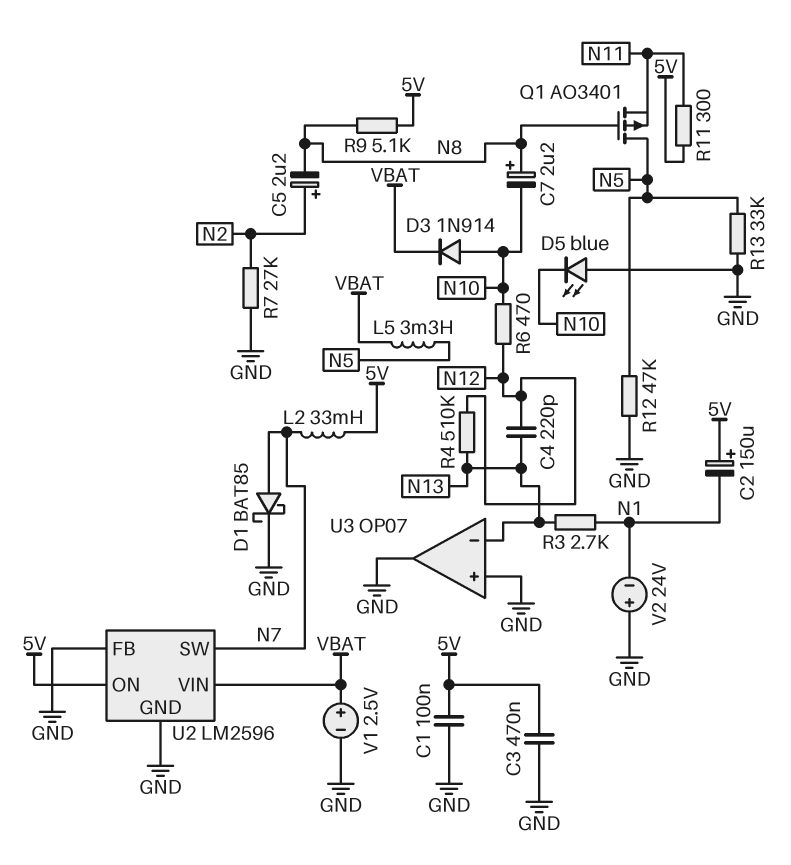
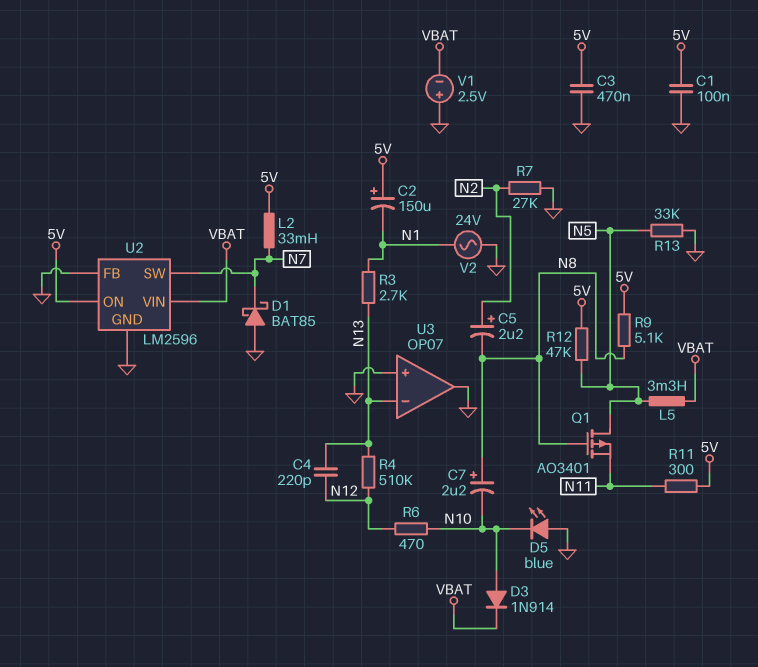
D1: schottky BAT85 (A N7, K GND) -> schottky BAT85 (A GND, K N7)
R12: 47k (GND, N5) -> 47k (5V, N5)
V1: 2.5V (plus VBAT, minus GND) -> 2.5V (plus GND, minus VBAT)
V2: 24V (plus GND, minus N1) -> AC 24V (GND, N1)

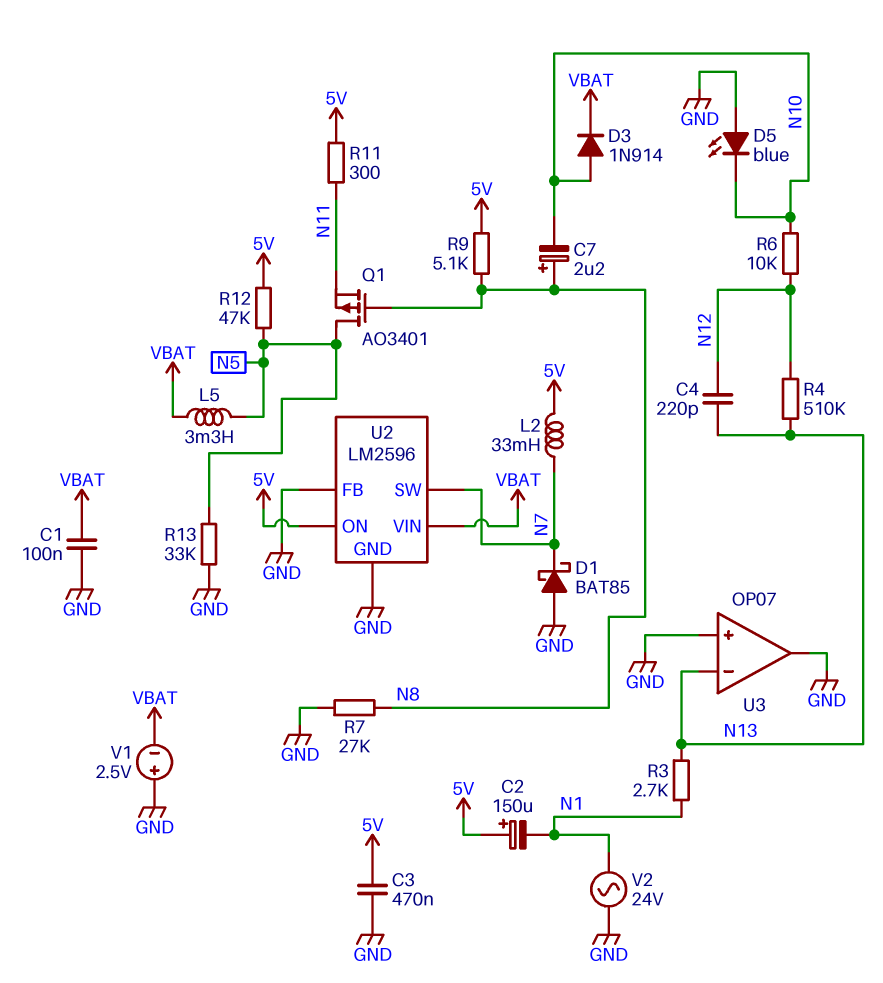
C1: 100nF (5V, GND) -> 100nF (GND, VBAT)
C5: 2.2uF (plus N2, minus N8) -> none
R6: 470 (N10, N12) -> 10k (N10, N12)
R7: 27k (GND, N2) -> 27k (GND, N8)

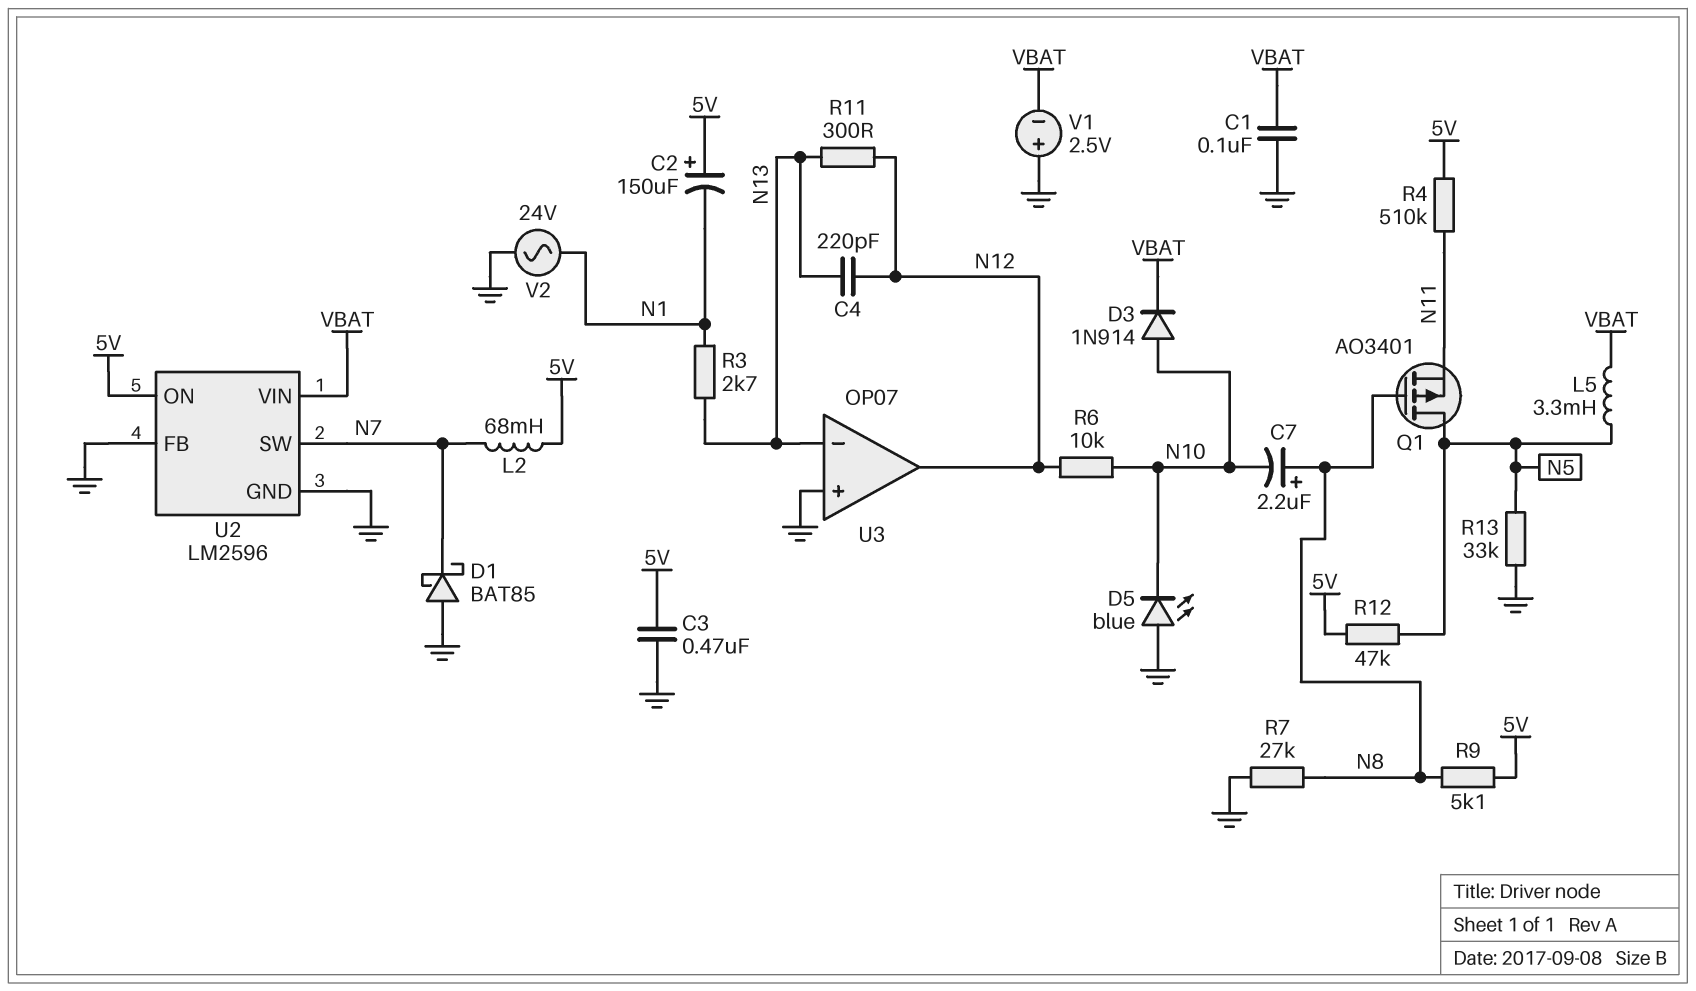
L2: 33mH (5V, N7) -> 68mH (5V, N7)
R4: 510k (N12, N13) -> 510k (5V, N11)
R11: 300 (5V, N11) -> 300 (N12, N13)
U3 pin out: GND -> N12

